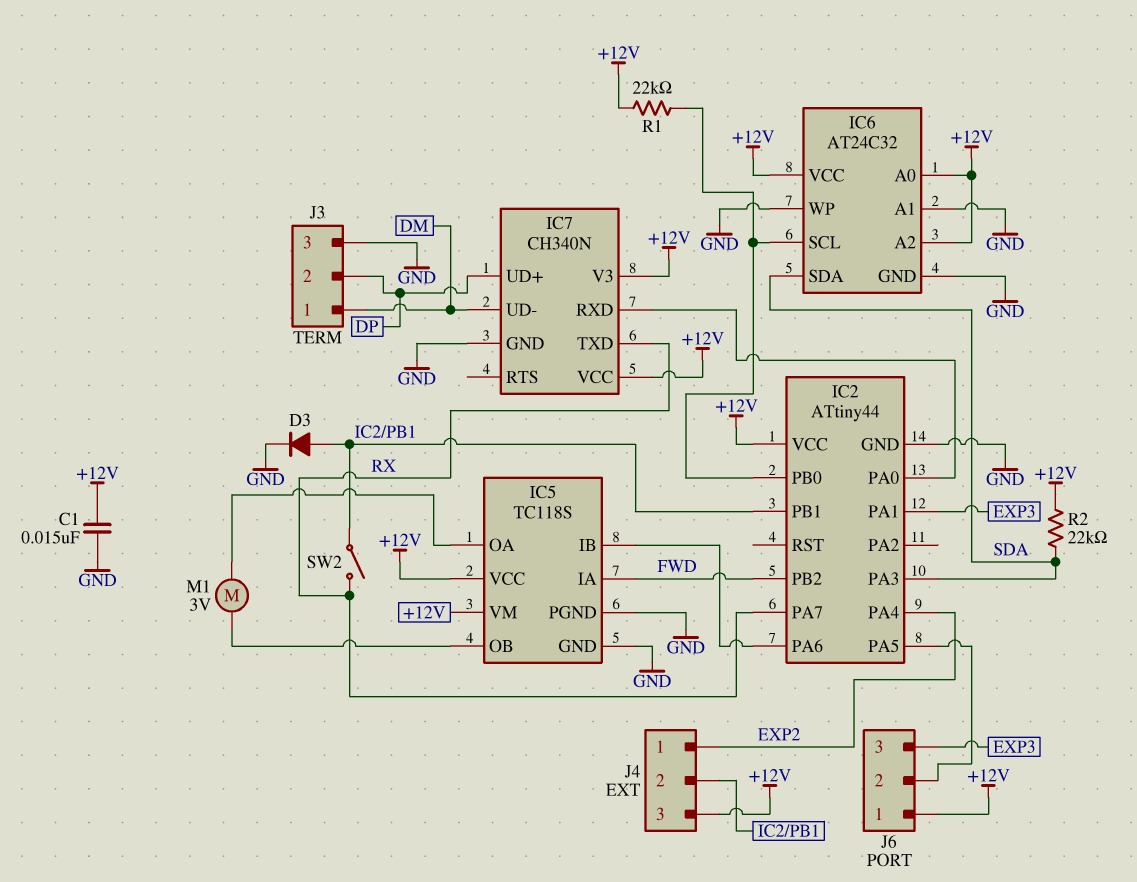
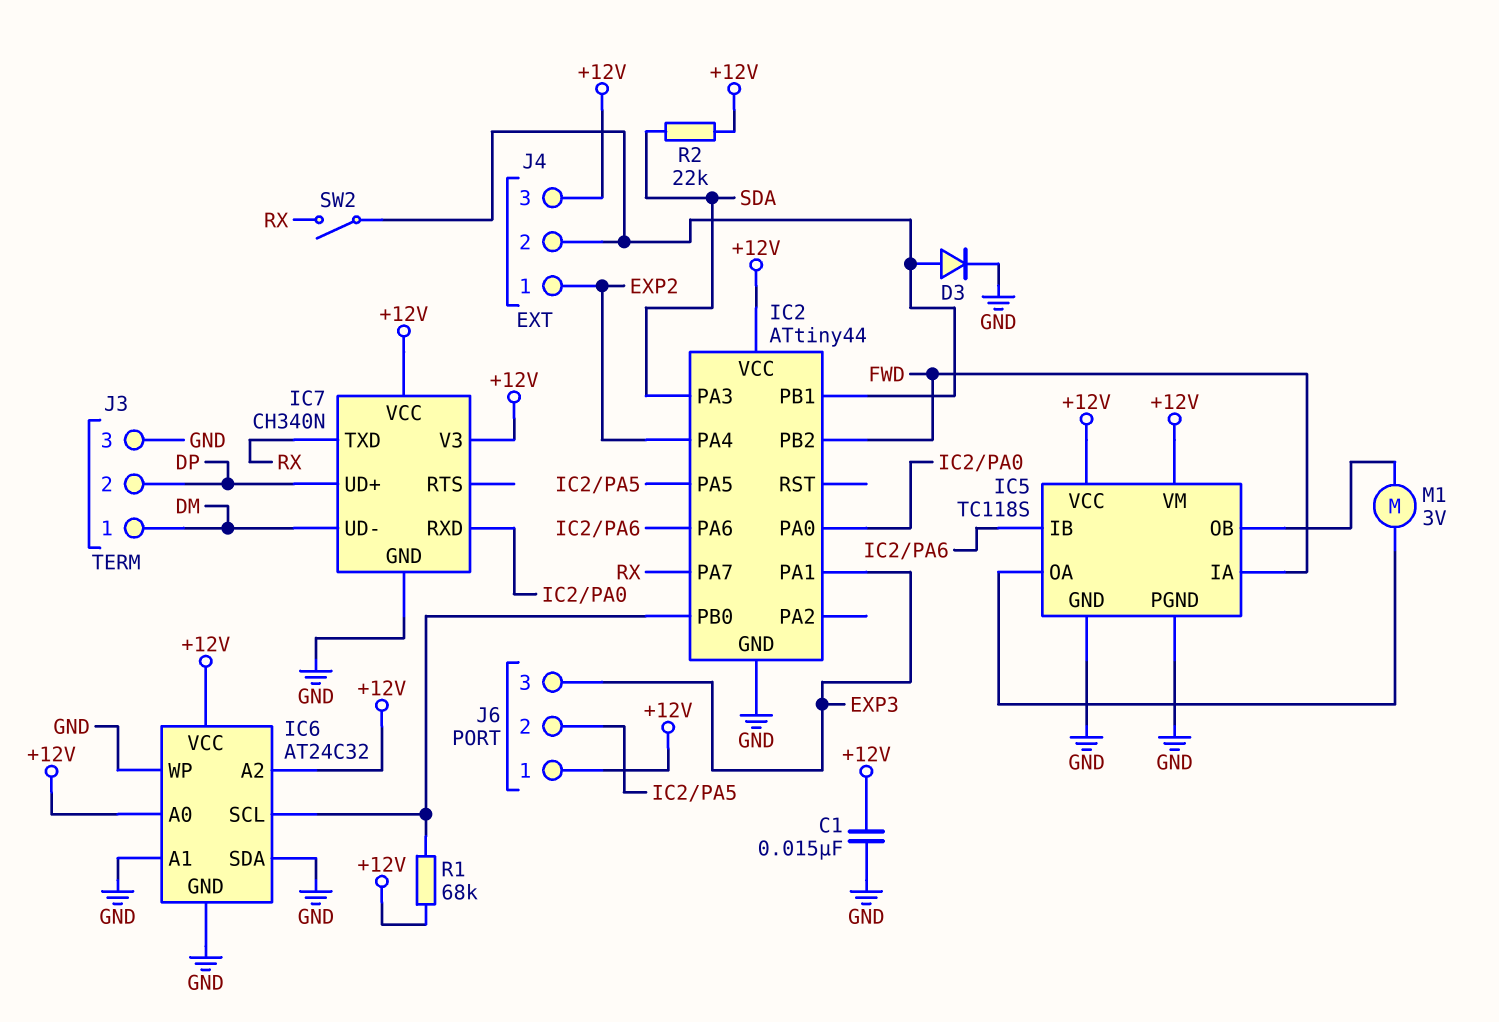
IC6 pin SDA: SDA -> GND
R1: 22k (+12V, IC2/PB0) -> 68k (+12V, IC2/PB0)

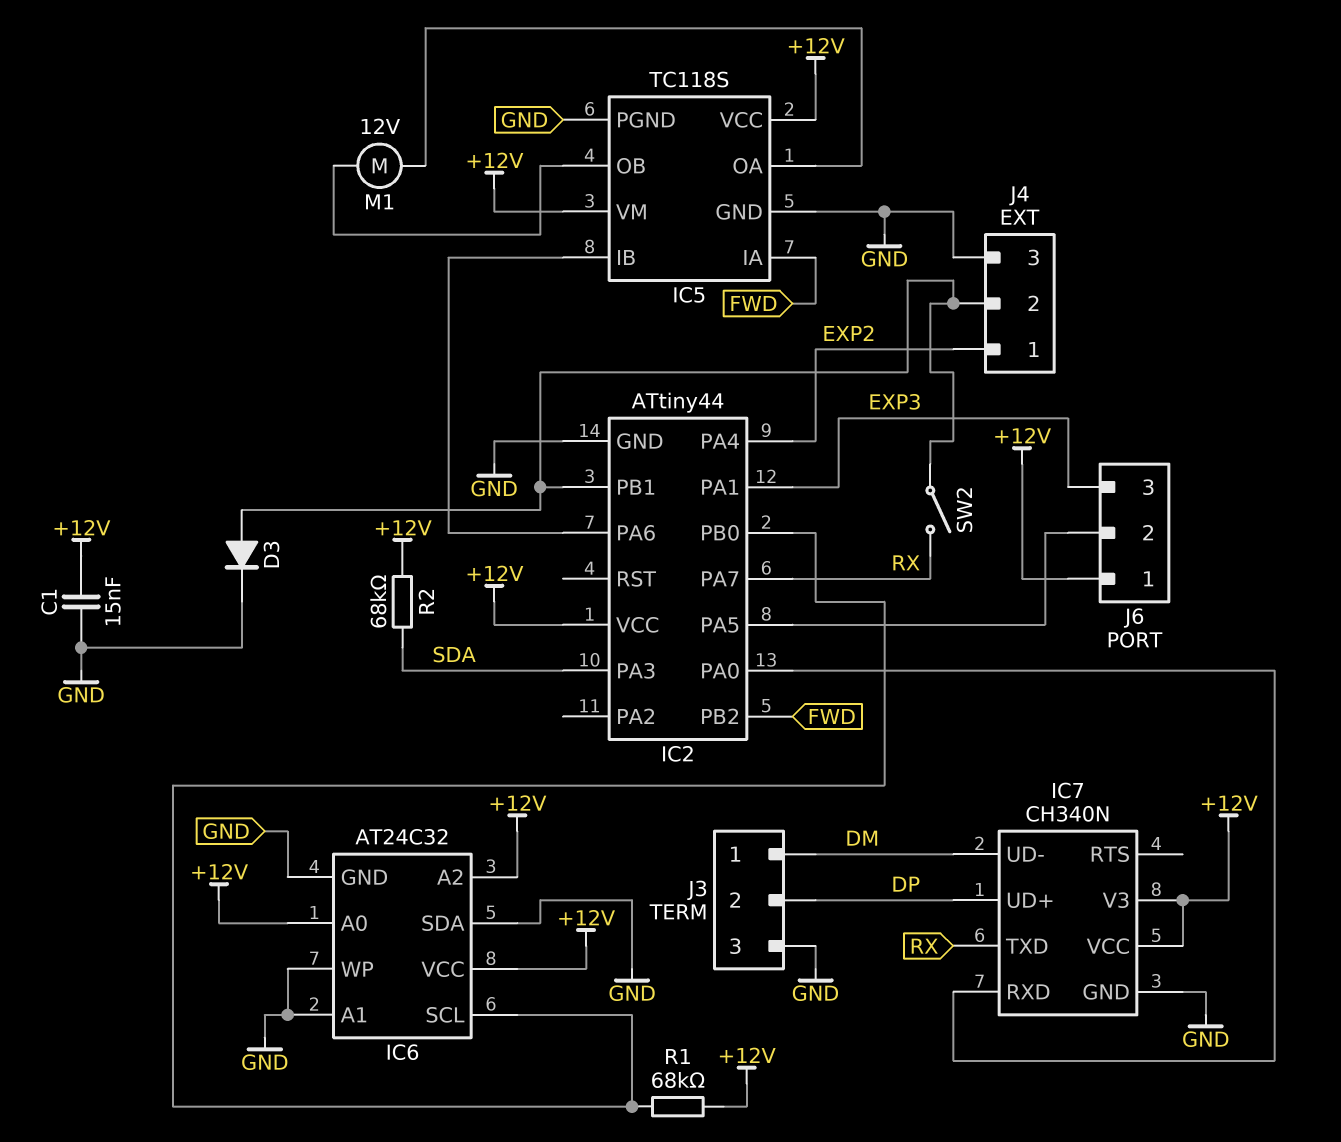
J4 pin 3: +12V -> GND
M1: motor 3V (IC5/OA, IC5/OB) -> motor 12V (IC5/OA, IC5/OB)
R2: 22k (+12V, SDA) -> 68k (+12V, SDA)

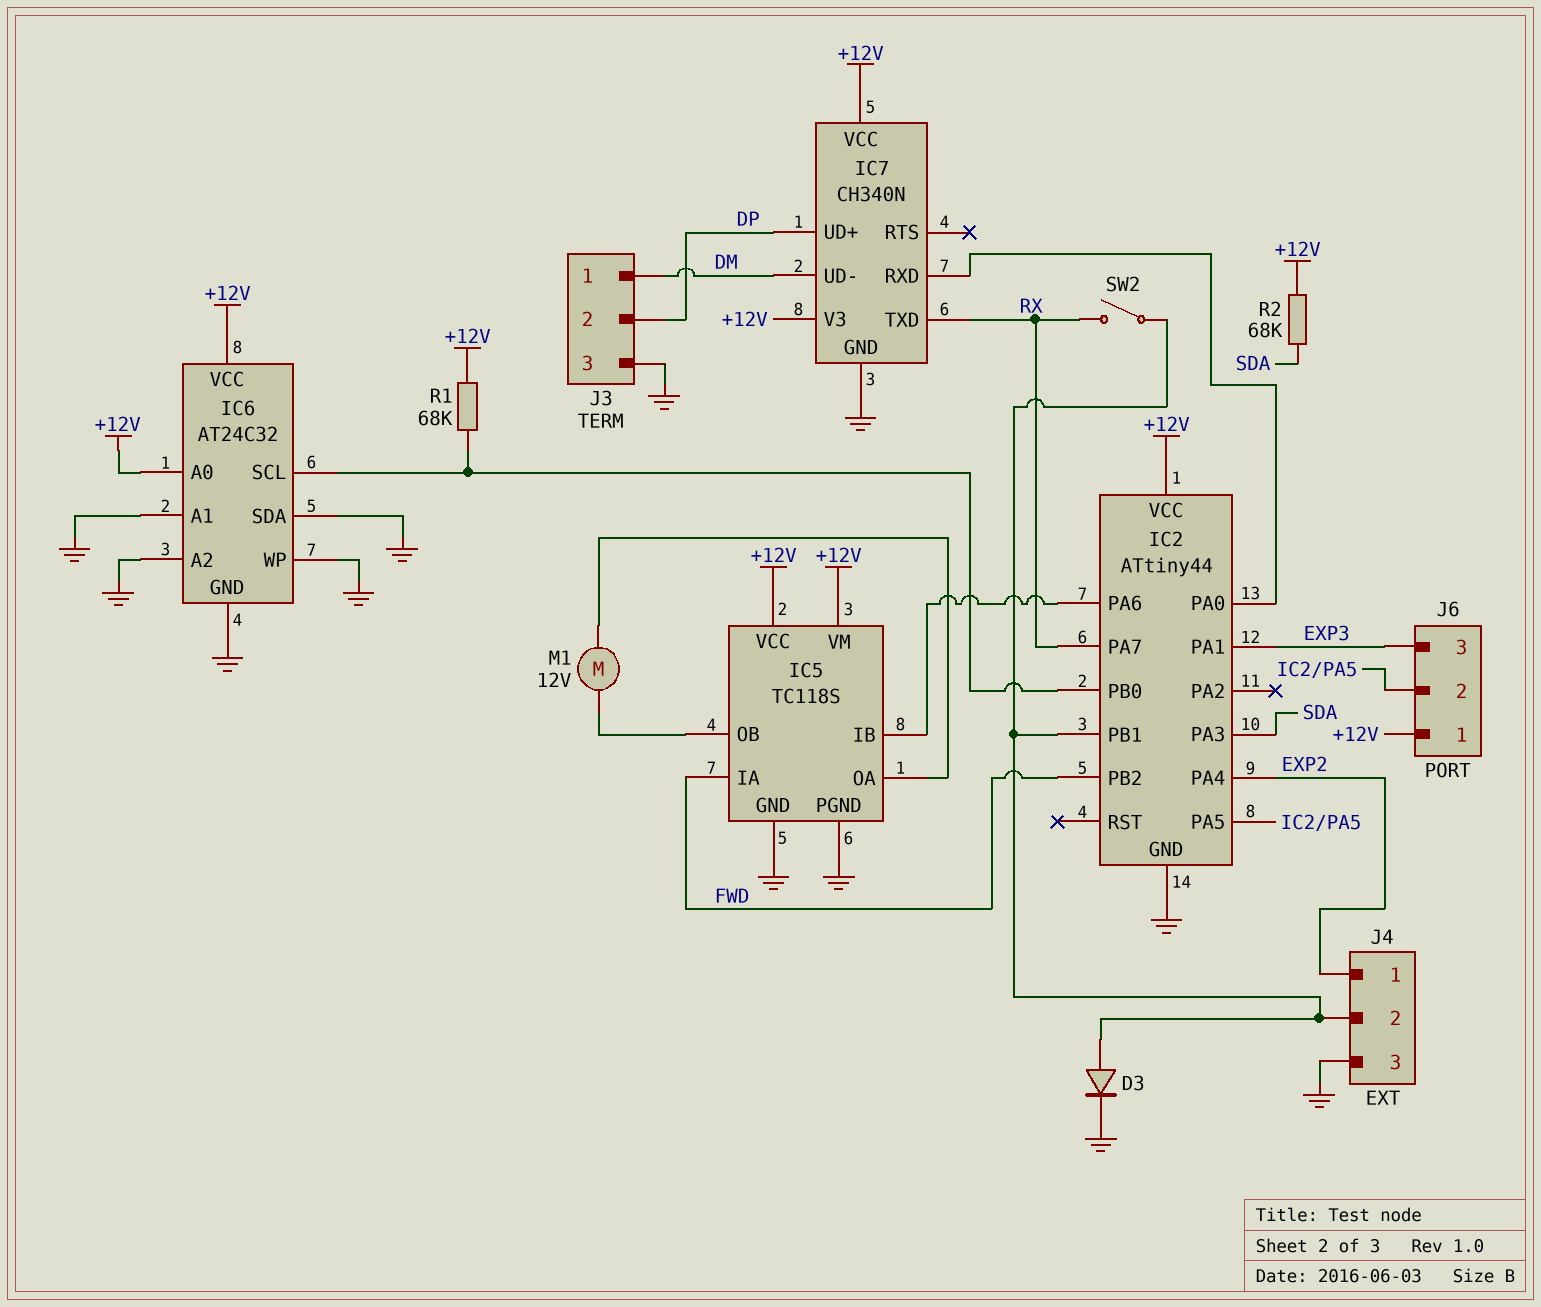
C1: 15nF (+12V, GND) -> none
IC6 pin A2: +12V -> GND

